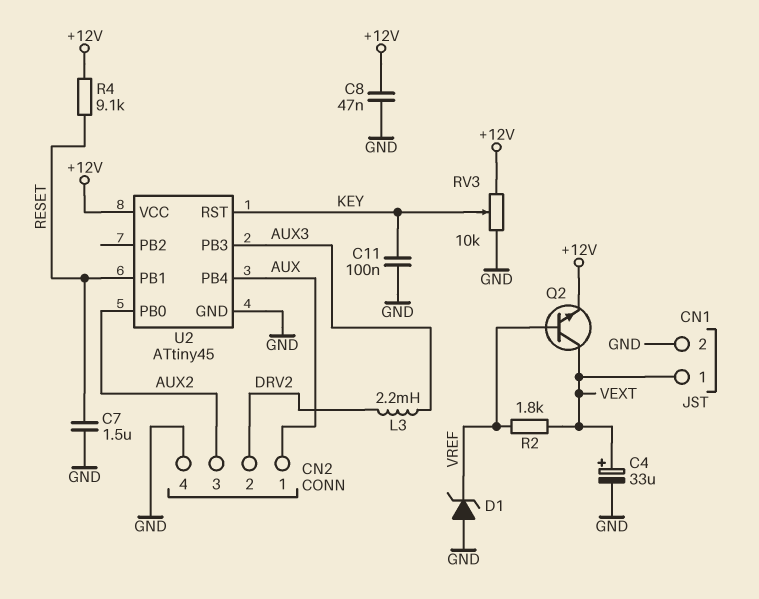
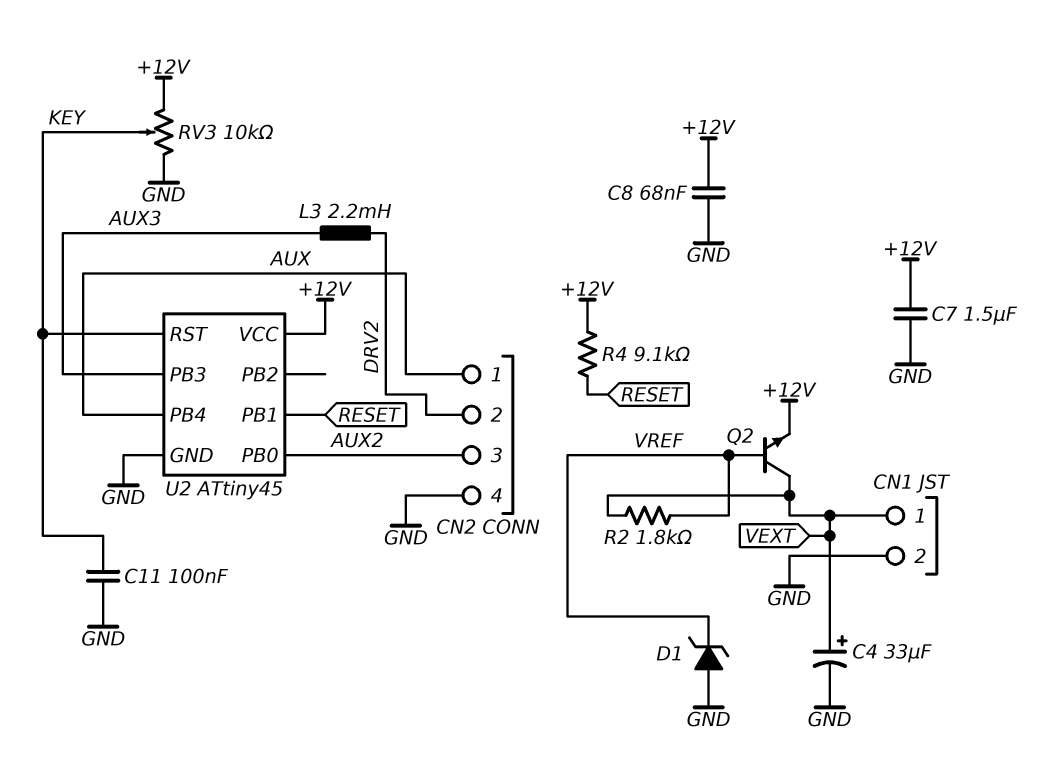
C7: 1.5uF (GND, RESET) -> 1.5uF (+12V, GND)
C8: 47nF (+12V, GND) -> 68nF (+12V, GND)

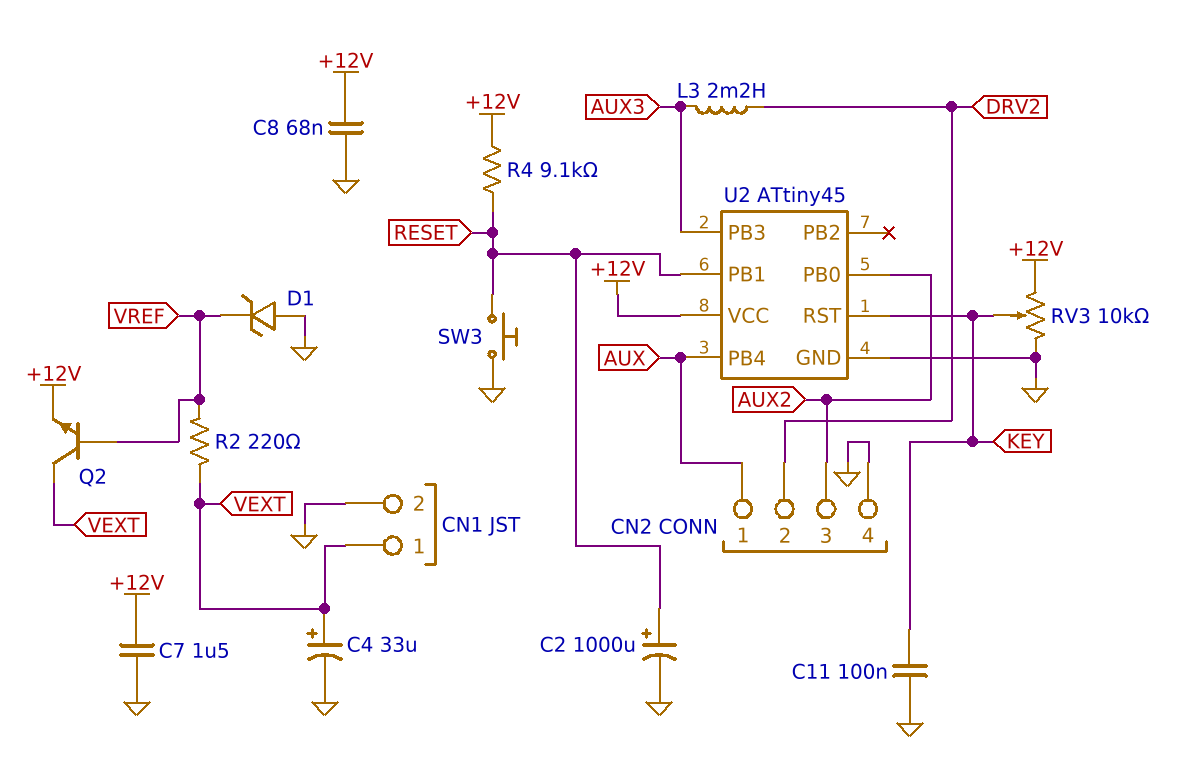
C2: none -> 1000uF (plus RESET, minus GND)
R2: 1.8k (VEXT, VREF) -> 220 (VEXT, VREF)
SW3: none -> button (GND, RESET)

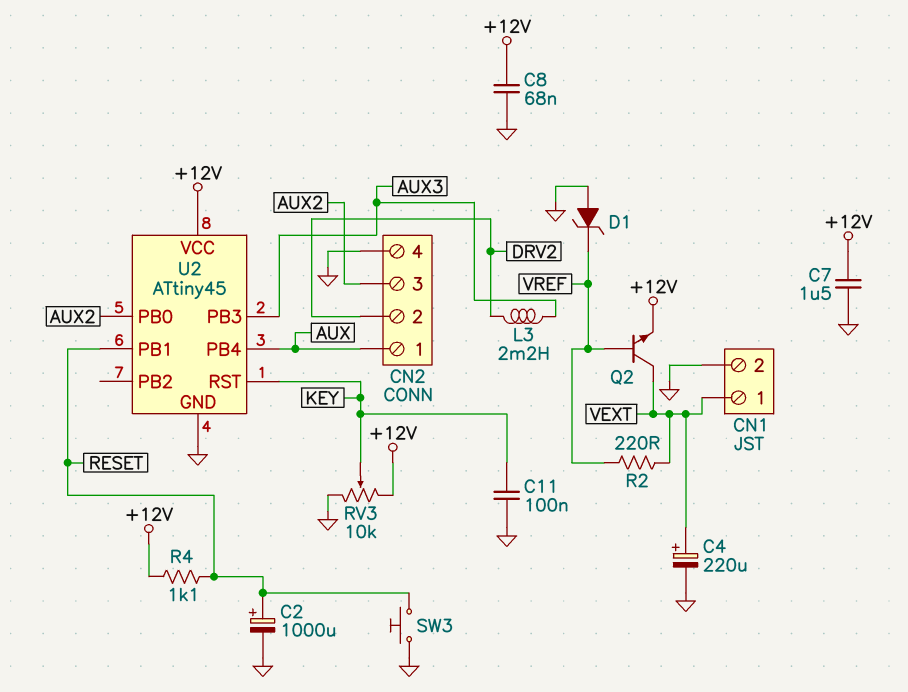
C4: 33uF (plus VEXT, minus GND) -> 220uF (plus VEXT, minus GND)
R4: 9.1k (+12V, RESET) -> 1.1k (+12V, RESET)

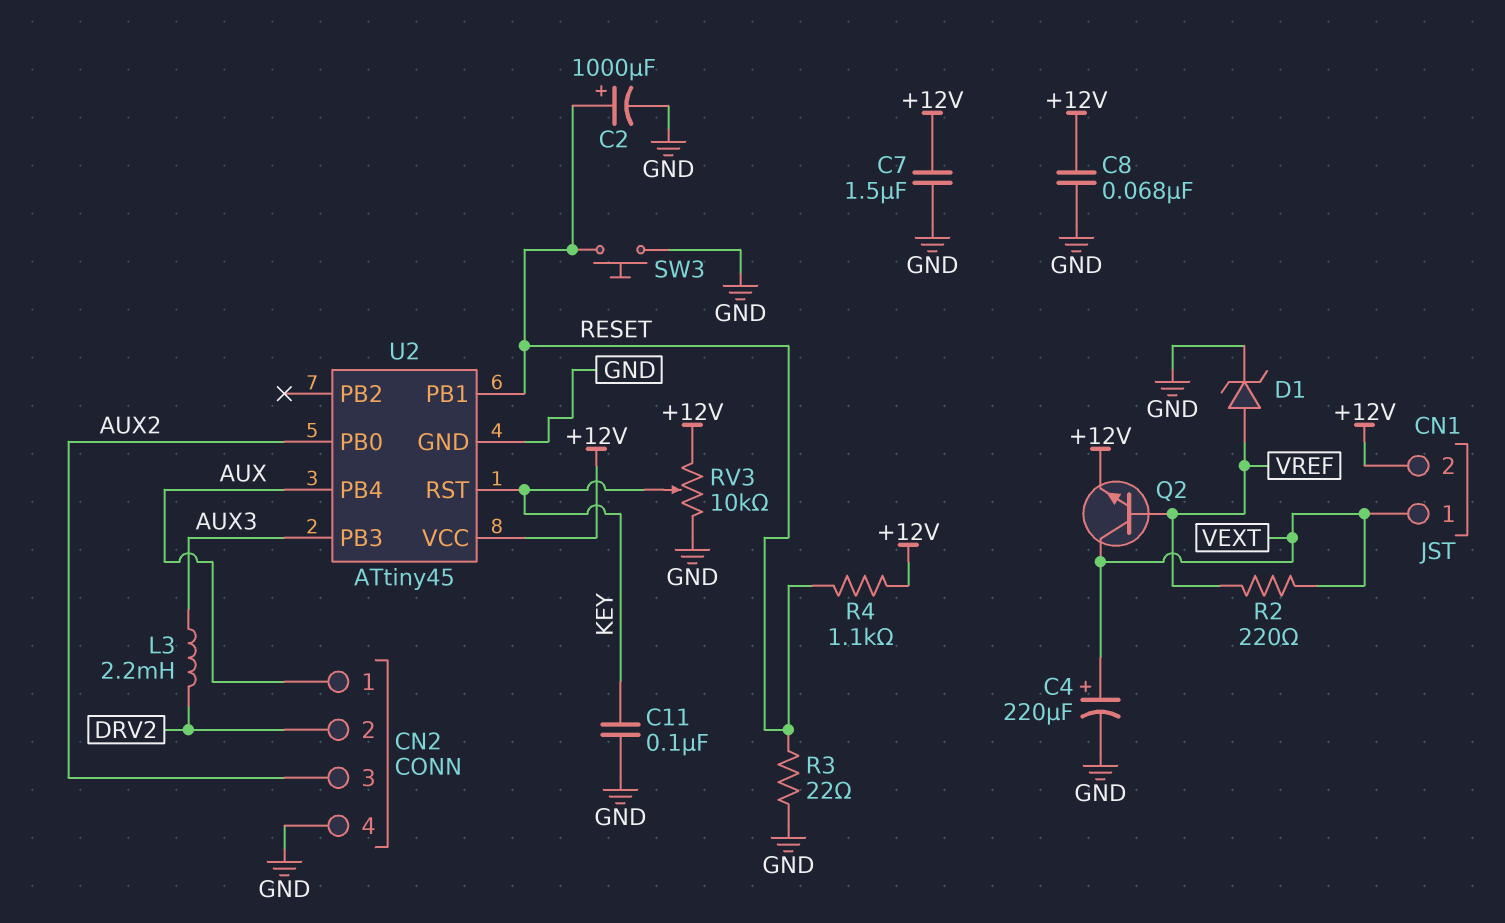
CN1 pin 2: GND -> +12V
D1: zener (A GND, K VREF) -> zener (A VREF, K GND)
R3: none -> 22 (GND, RESET)

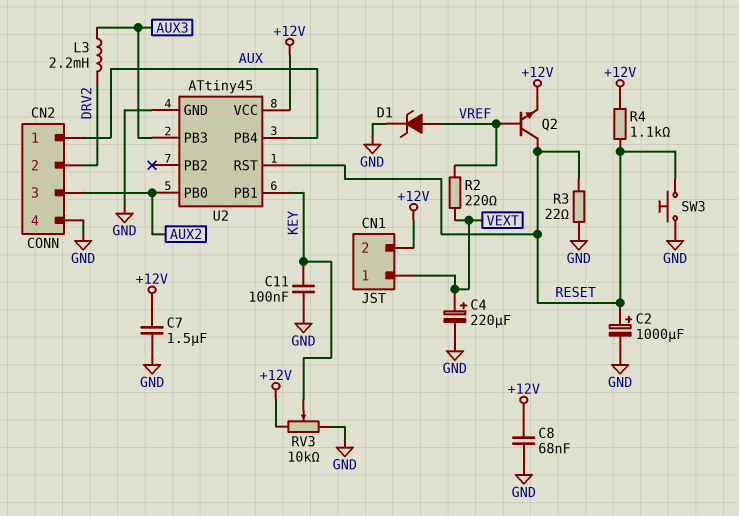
Q2: NPN (B VREF, C VEXT, E +12V) -> NPN (B VREF, C RESET, E +12V)
U2 pin PB1: RESET -> KEY
U2 pin RST: KEY -> RESET

